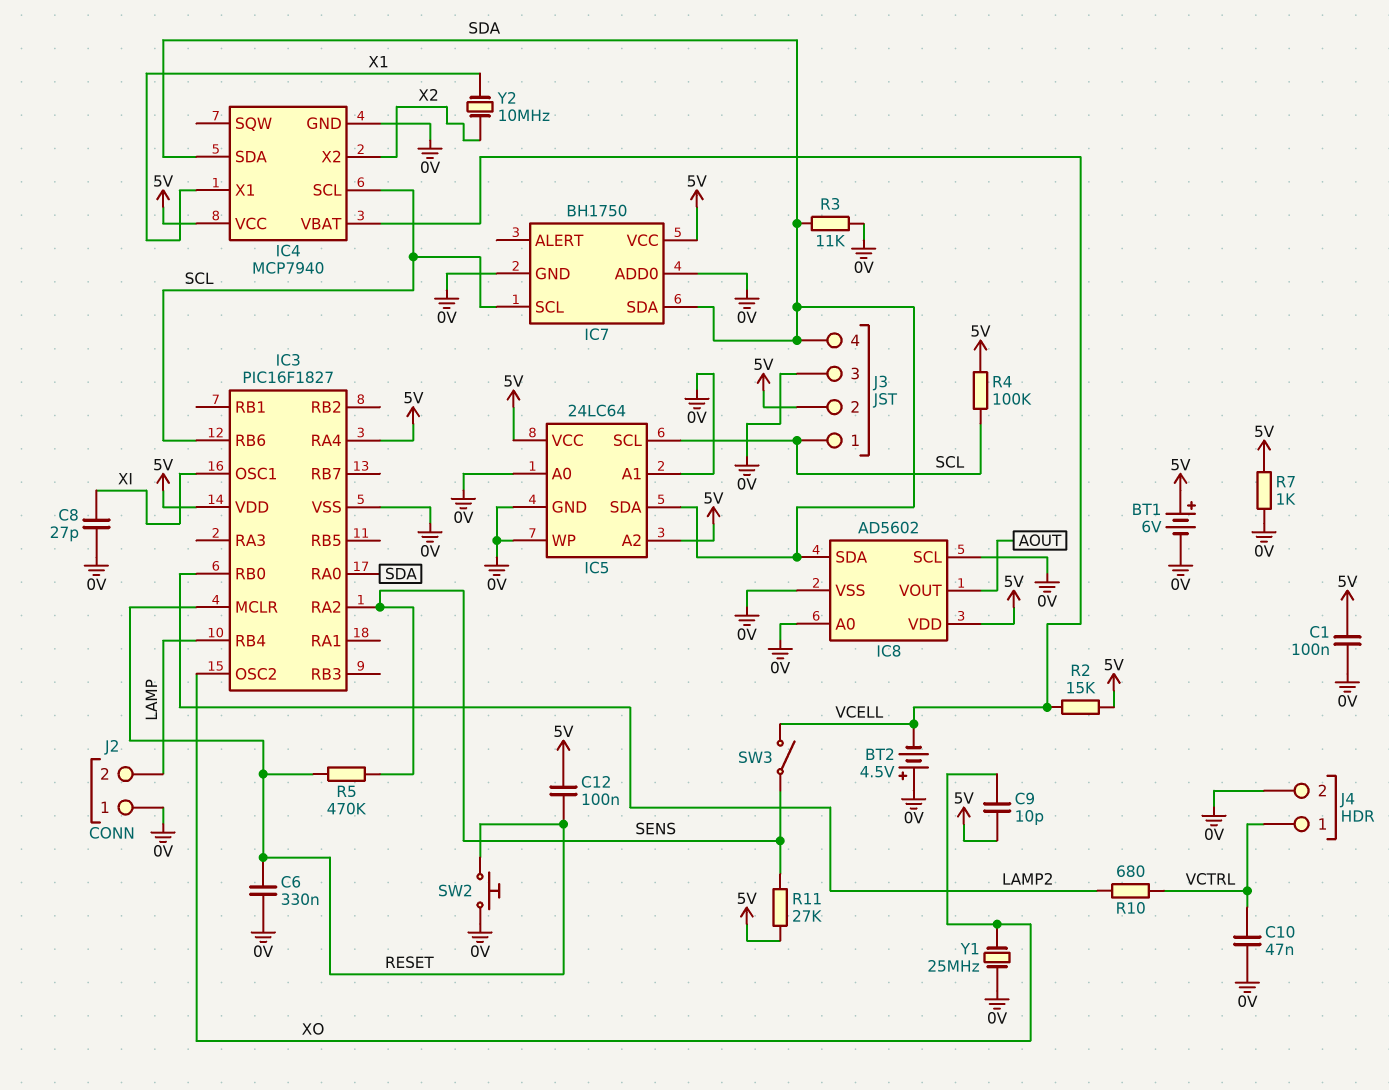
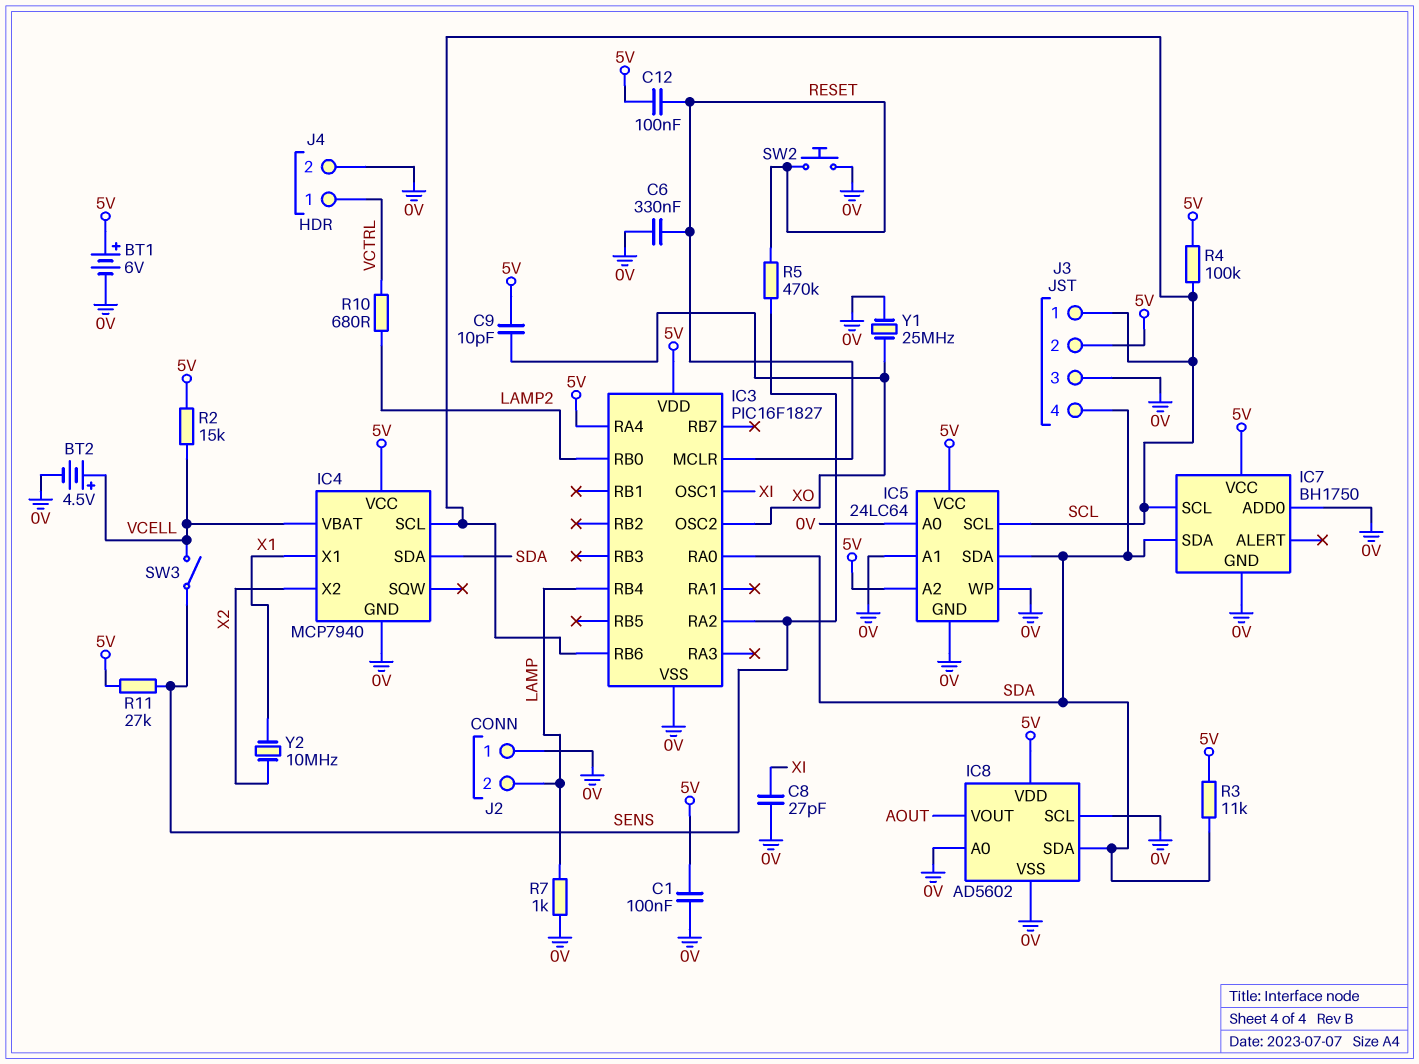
BT2: 4.5V (plus 0V, minus VCELL) -> 4.5V (plus VCELL, minus 0V)
C10: 47nF (0V, VCTRL) -> none
R3: 11k (0V, SDA) -> 11k (5V, SDA)
R7: 1k (0V, 5V) -> 1k (0V, LAMP)

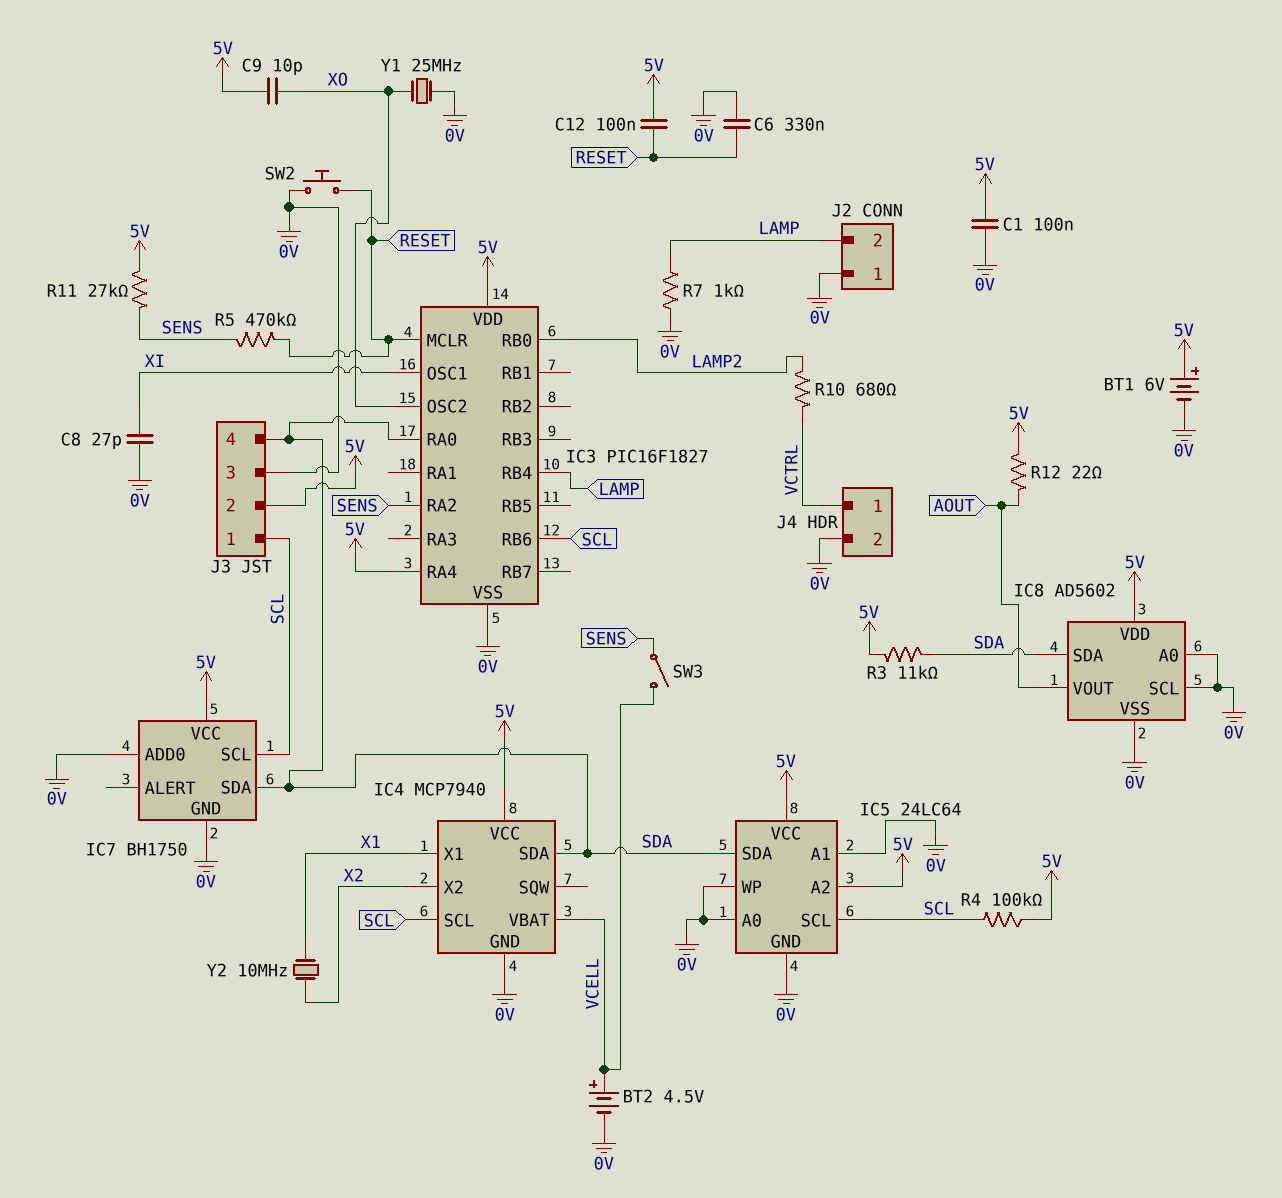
R2: 15k (5V, VCELL) -> none
R12: none -> 22 (5V, AOUT)

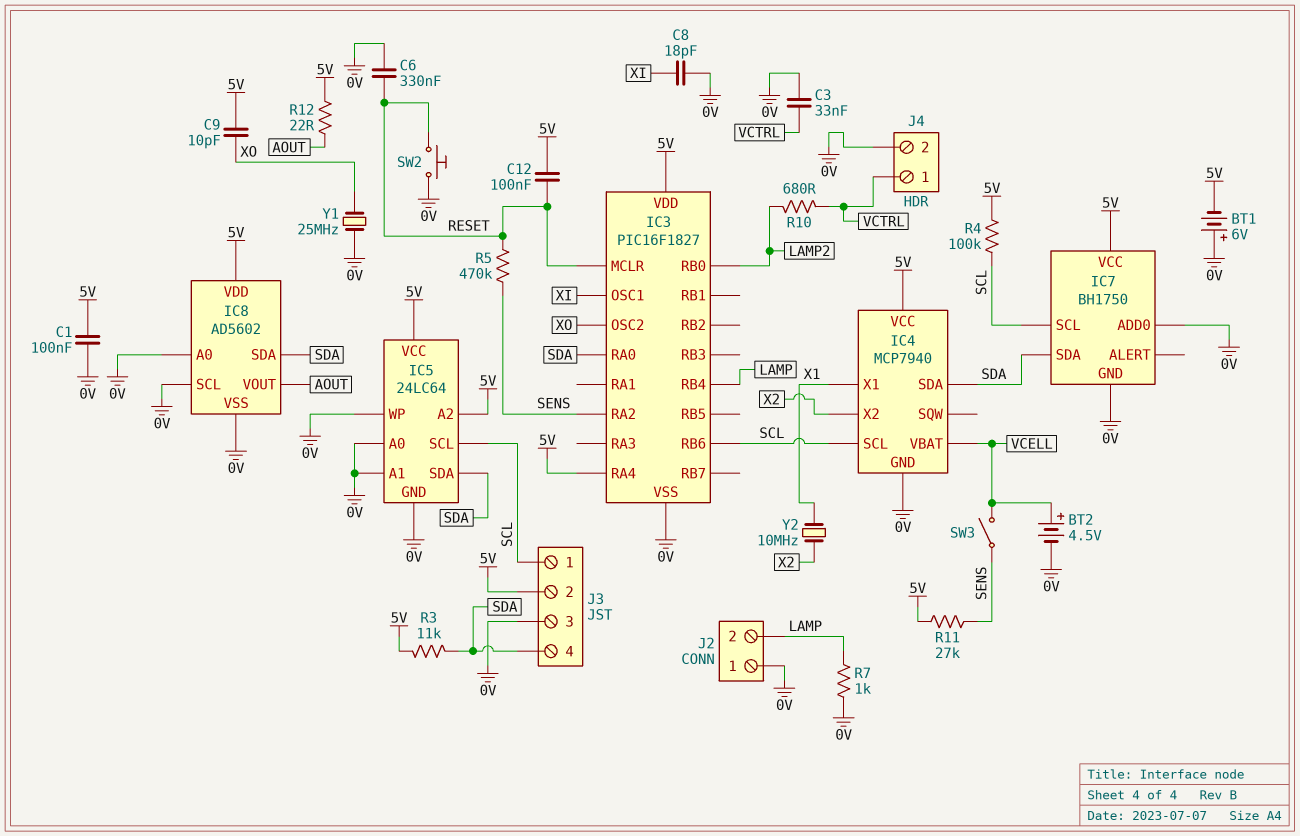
BT1: 6V (plus 5V, minus 0V) -> 6V (plus 0V, minus 5V)
C3: none -> 33nF (0V, VCTRL)
C8: 27pF (0V, XI) -> 18pF (0V, XI)

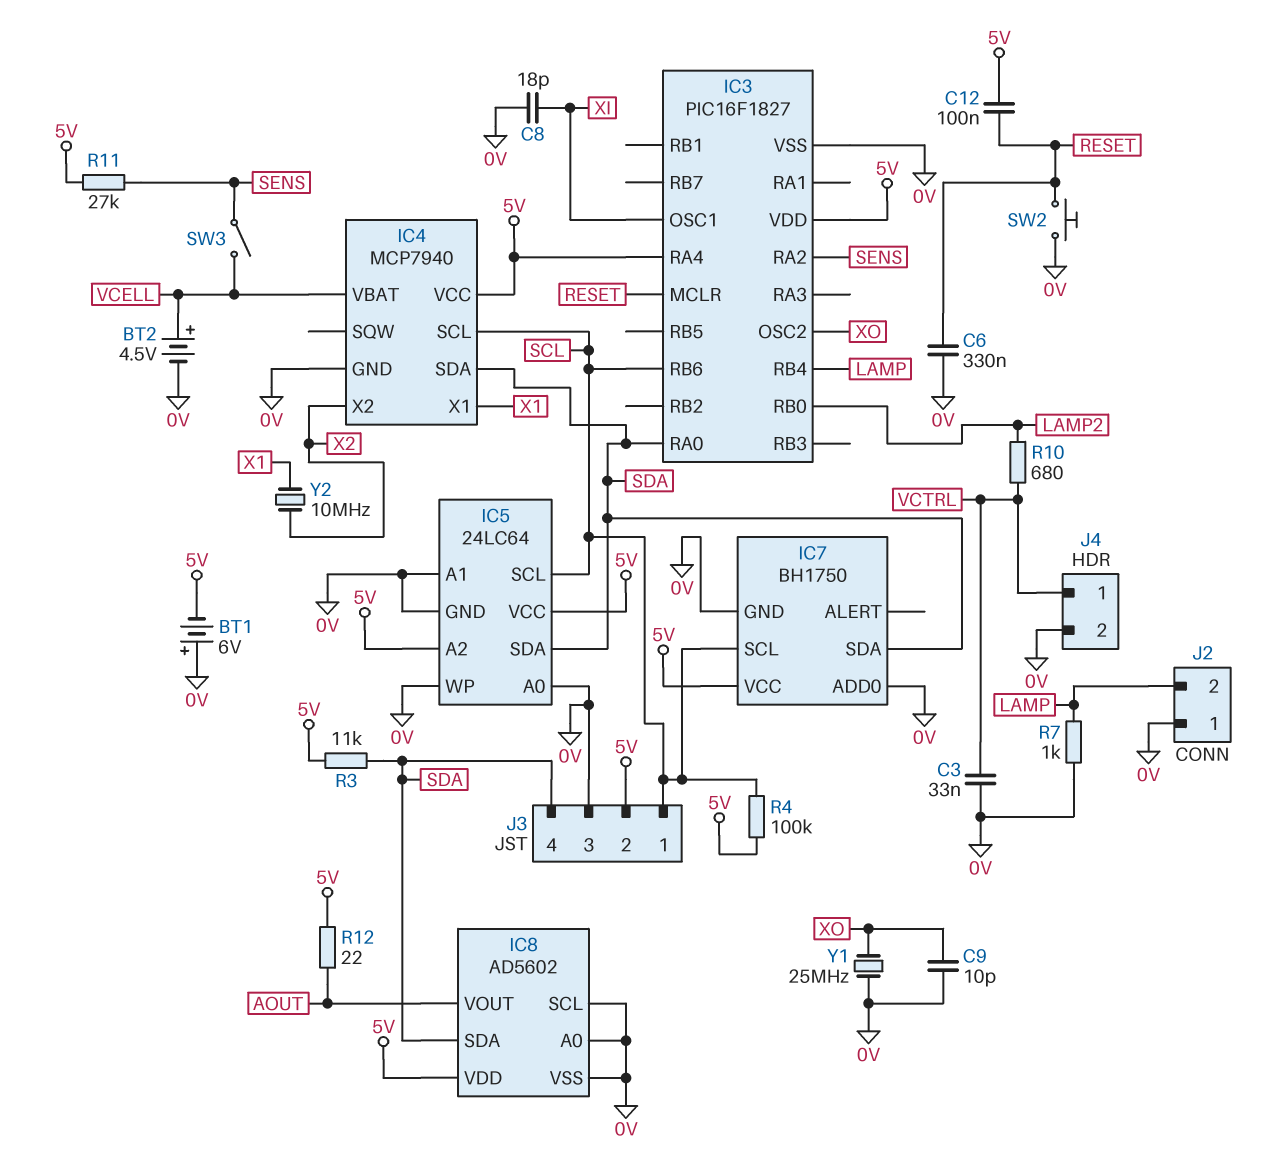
C1: 100nF (0V, 5V) -> none
C9: 10pF (5V, XO) -> 10pF (0V, XO)
R5: 470k (RESET, SENS) -> none

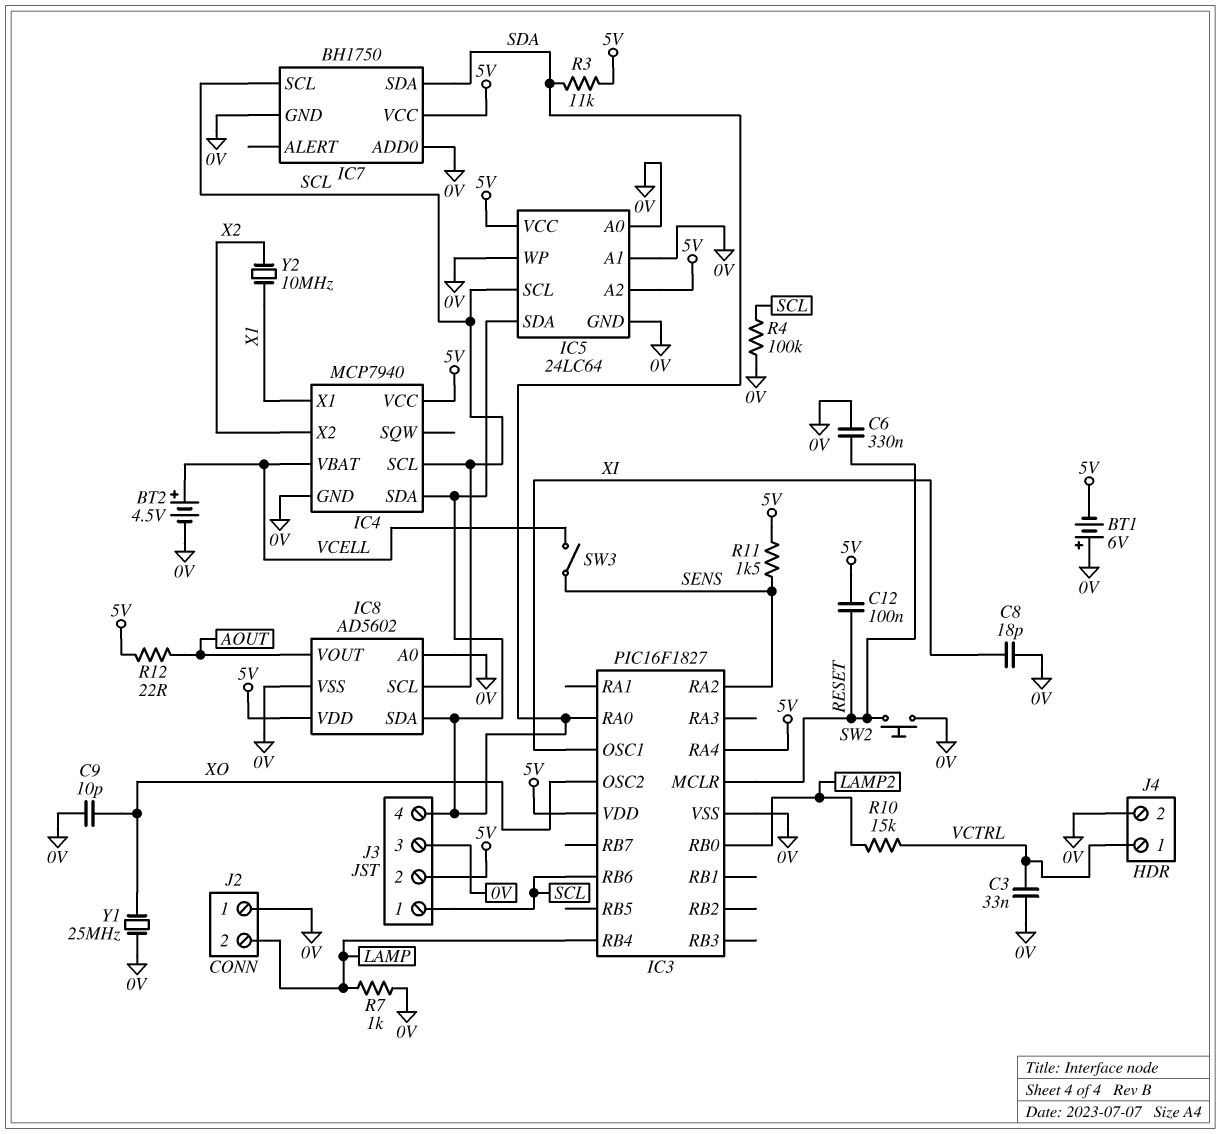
IC8 pin SCL: 0V -> SCL
R4: 100k (5V, SCL) -> 100k (0V, SCL)
R10: 680 (LAMP2, VCTRL) -> 15k (LAMP2, VCTRL)
R11: 27k (5V, SENS) -> 1.5k (5V, SENS)

